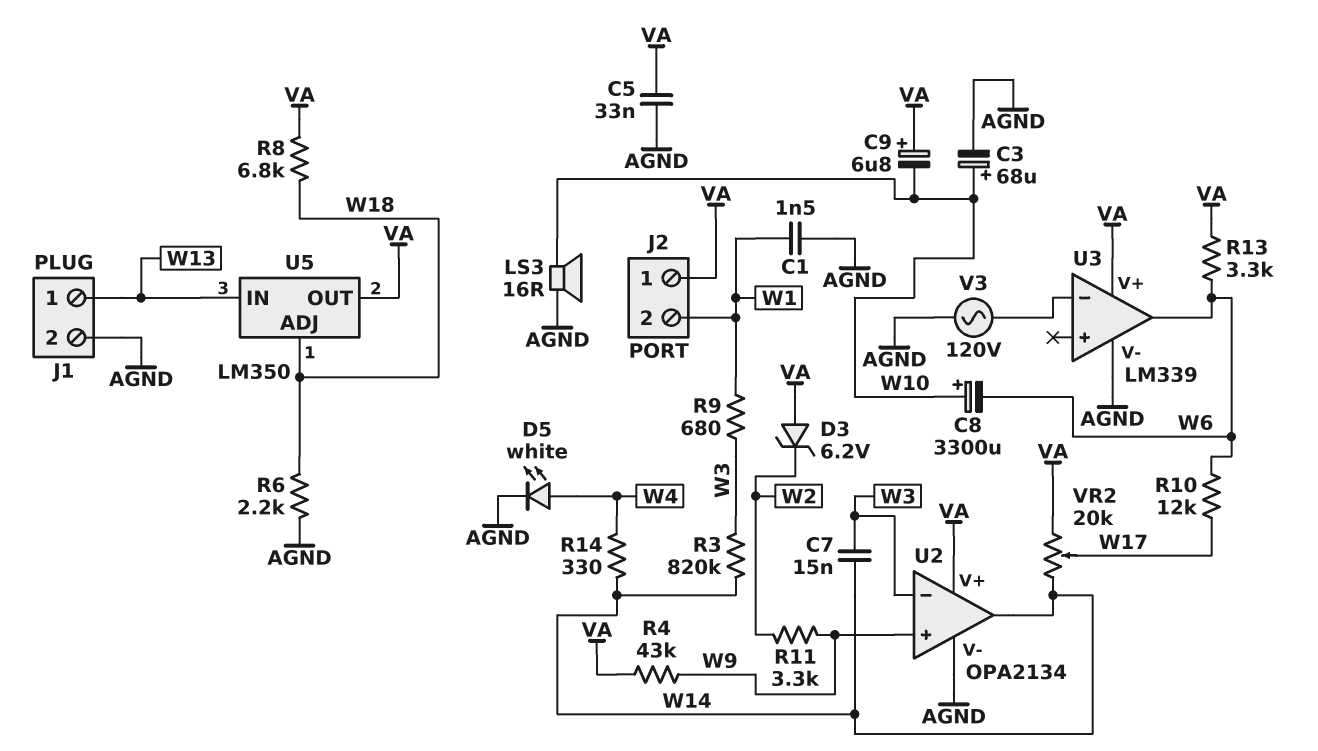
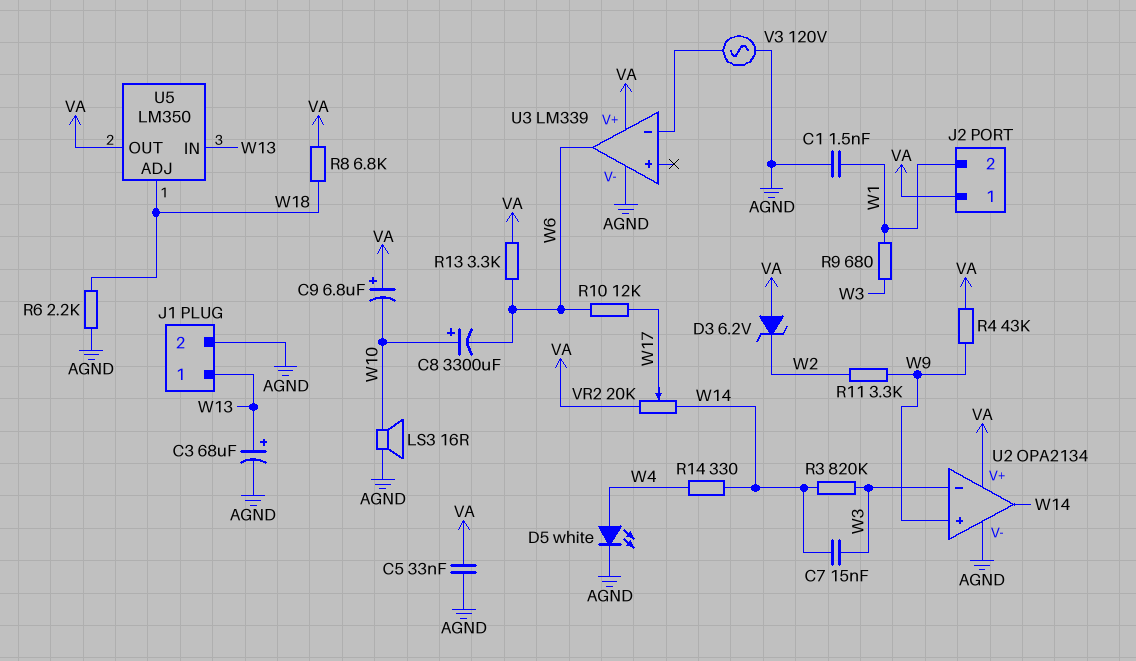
C3: 68uF (plus W10, minus AGND) -> 68uF (plus W13, minus AGND)

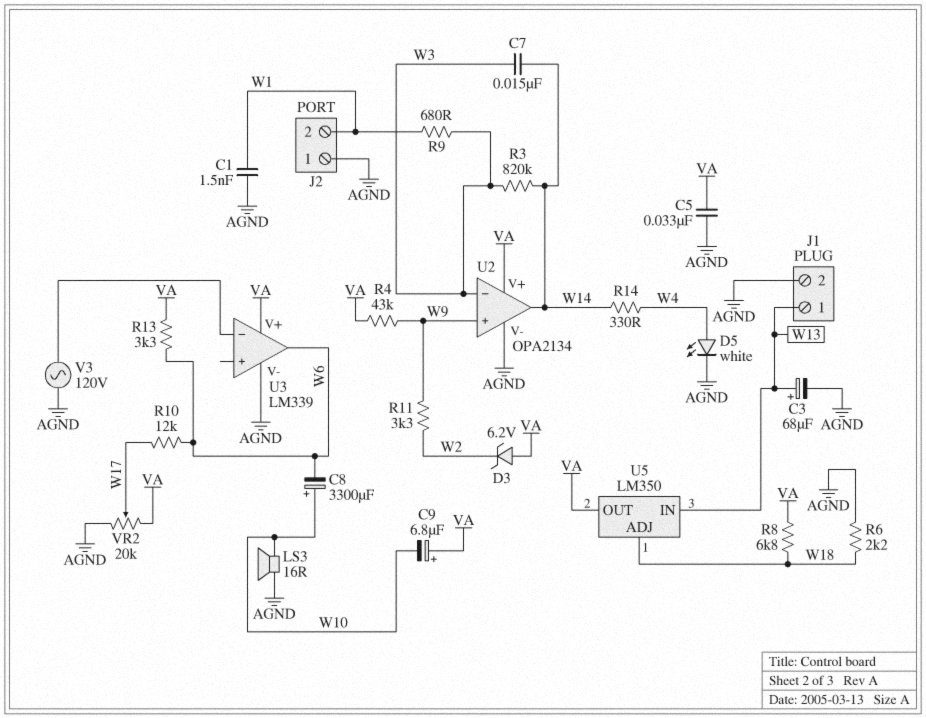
J2 pin 1: VA -> AGND
VR2: 20k (VA, W14, wiper W17) -> 20k (AGND, VA, wiper W17)

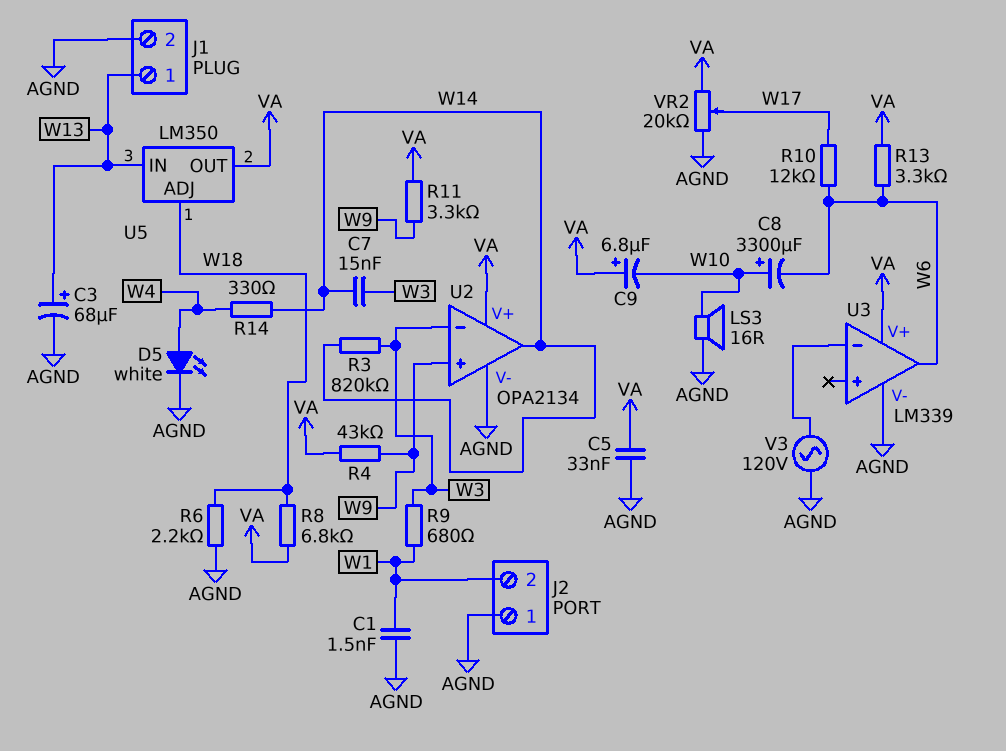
D3: zener 6.2V (A VA, K W2) -> none
R11: 3.3k (W2, W9) -> 3.3k (VA, W9)

